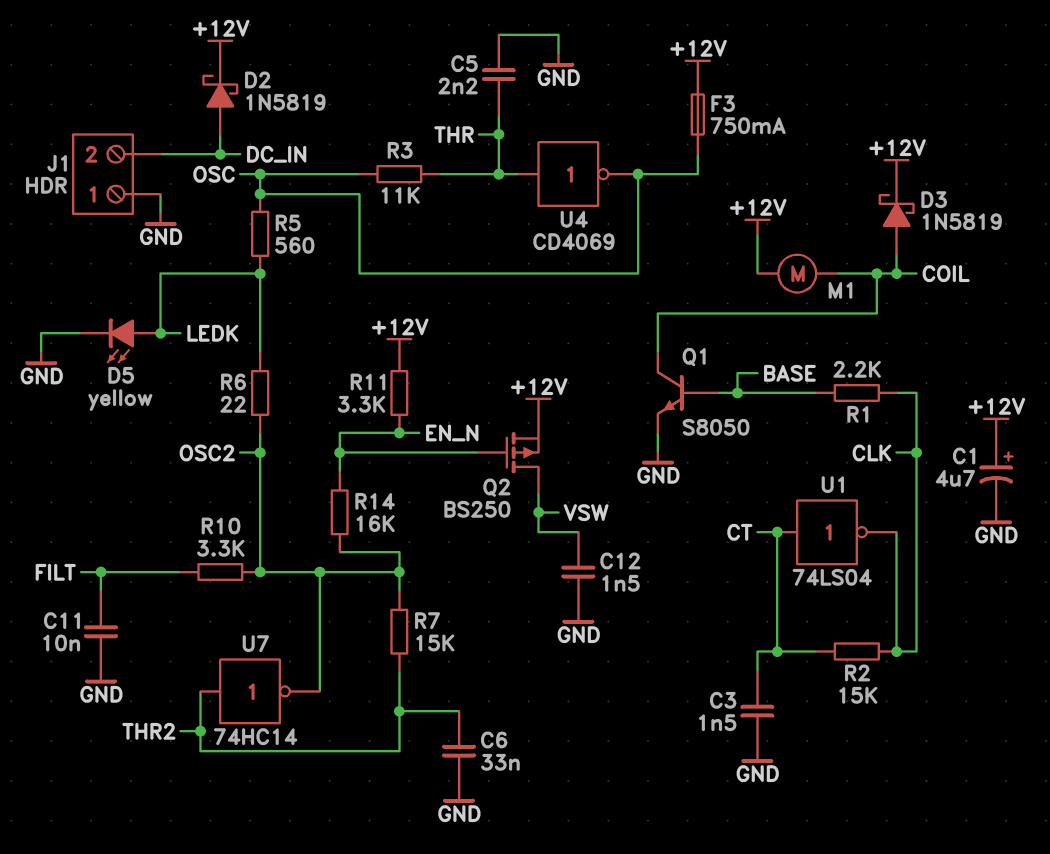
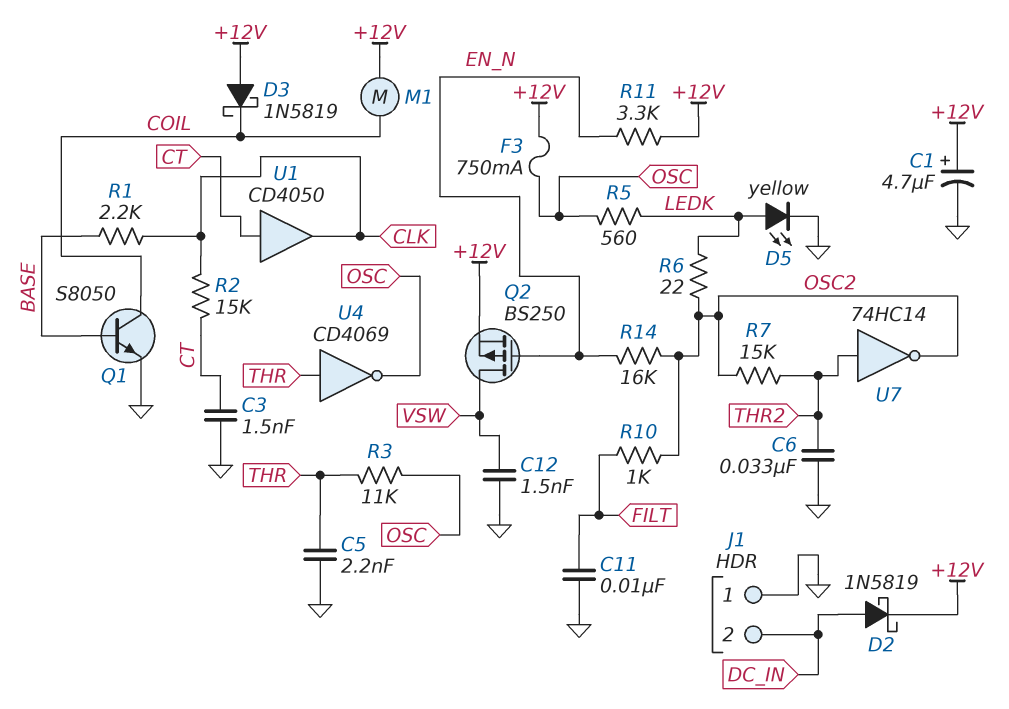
D3: schottky 1N5819 (A COIL, K +12V) -> schottky 1N5819 (A +12V, K COIL)
R10: 3.3k (FILT, OSC2) -> 1k (FILT, OSC2)
U1: NOT 74LS04 (in CT, out CLK) -> buffer CD4050 (in CT, out CLK)

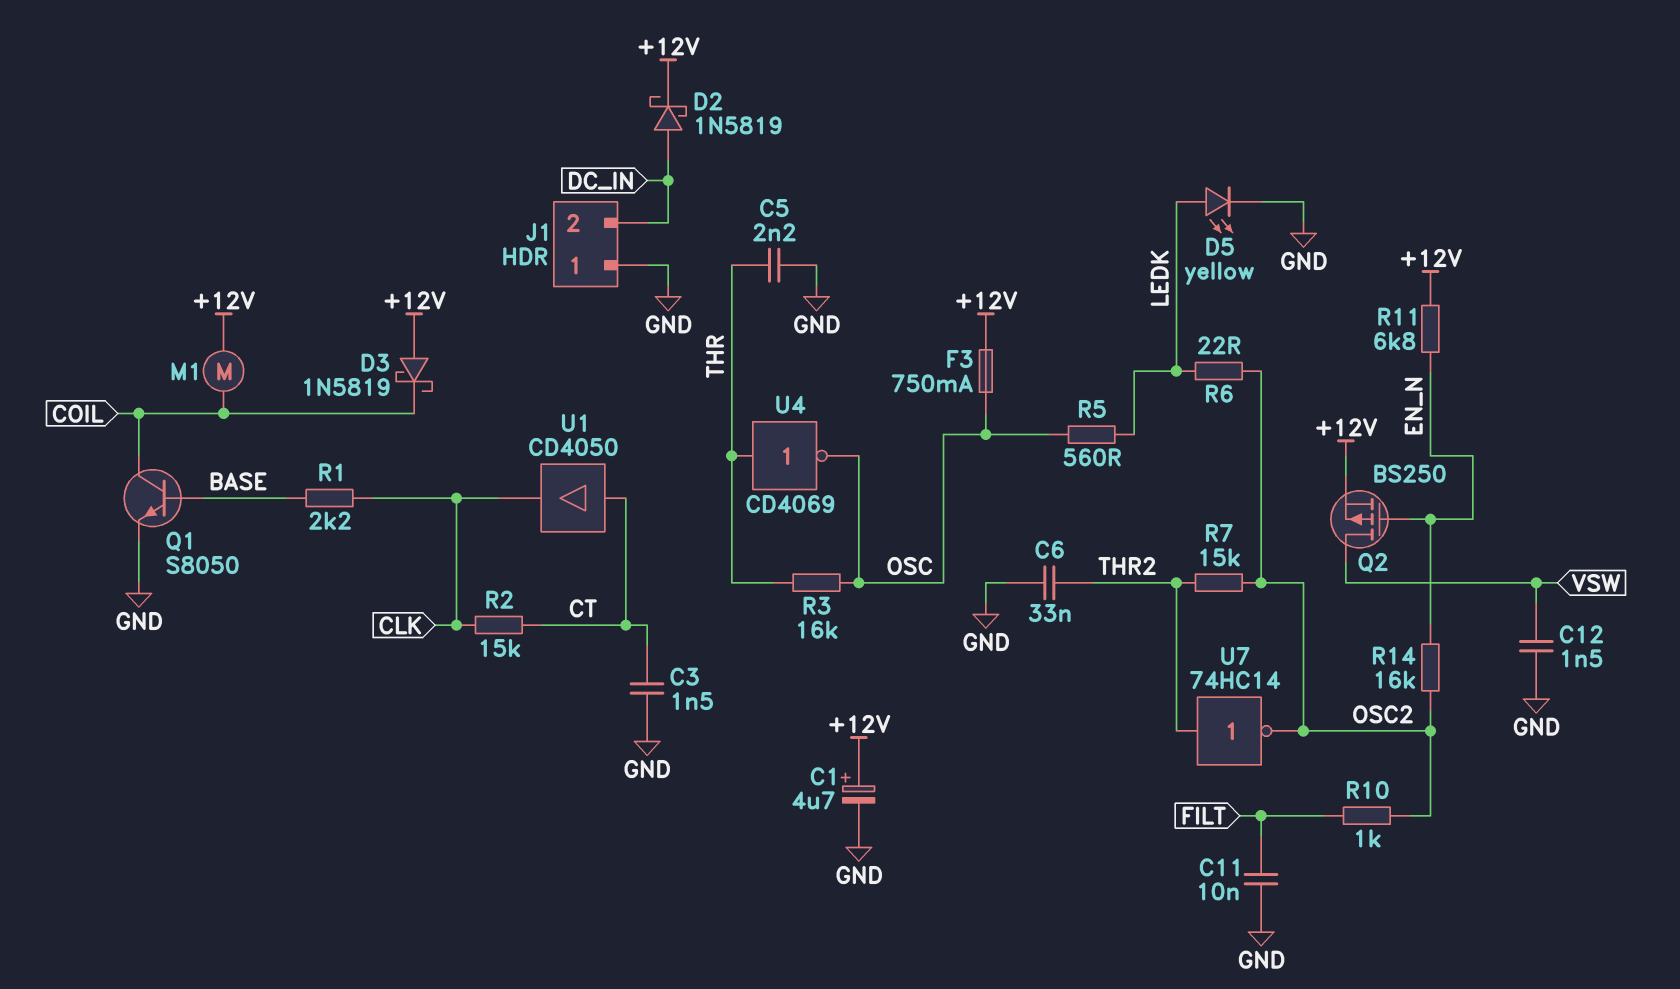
R3: 11k (OSC, THR) -> 16k (OSC, THR)
R11: 3.3k (+12V, EN_N) -> 6.8k (+12V, EN_N)

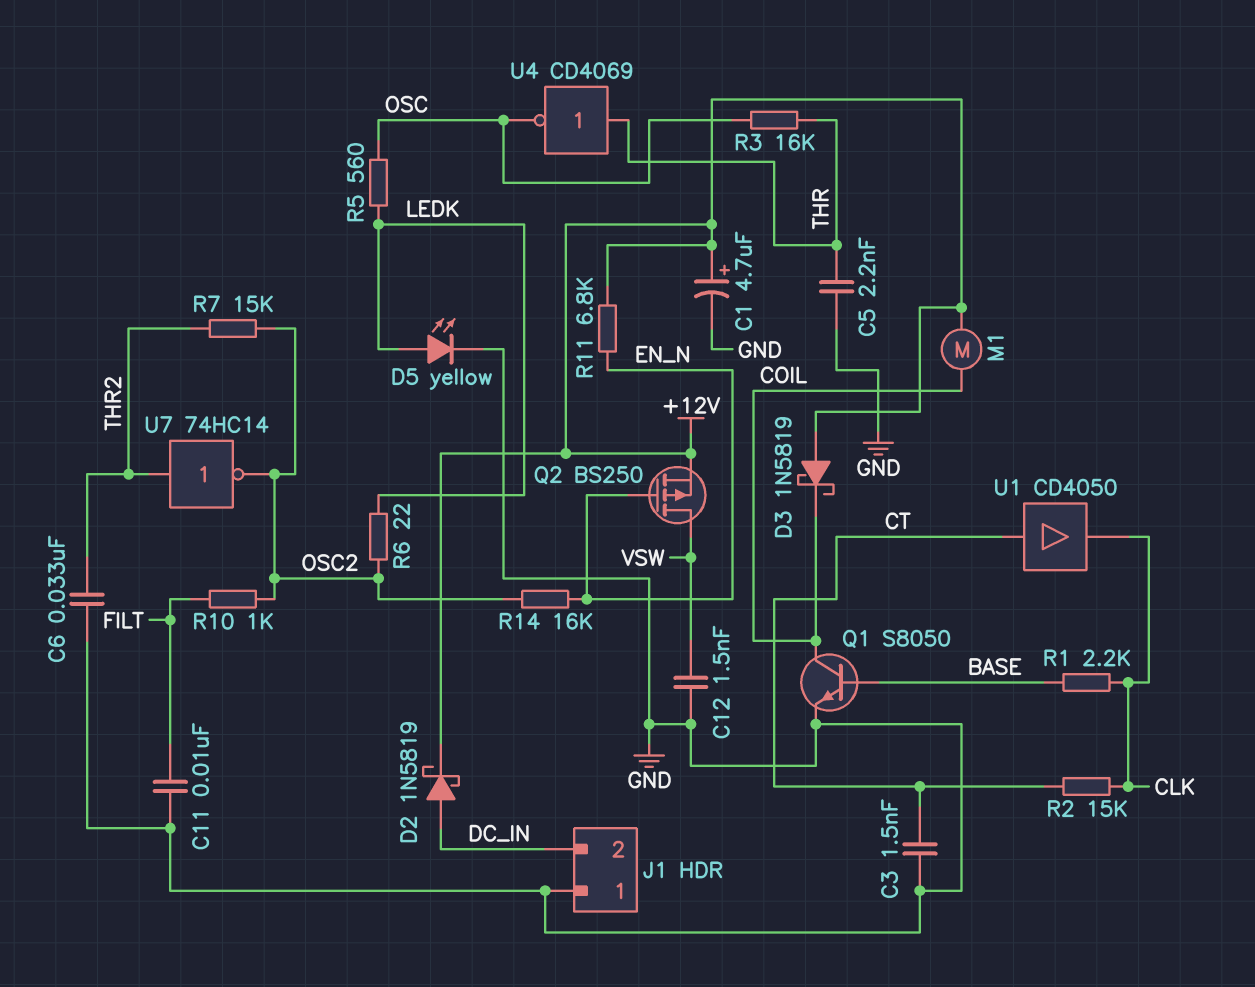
F3: 750mA (+12V, OSC) -> none

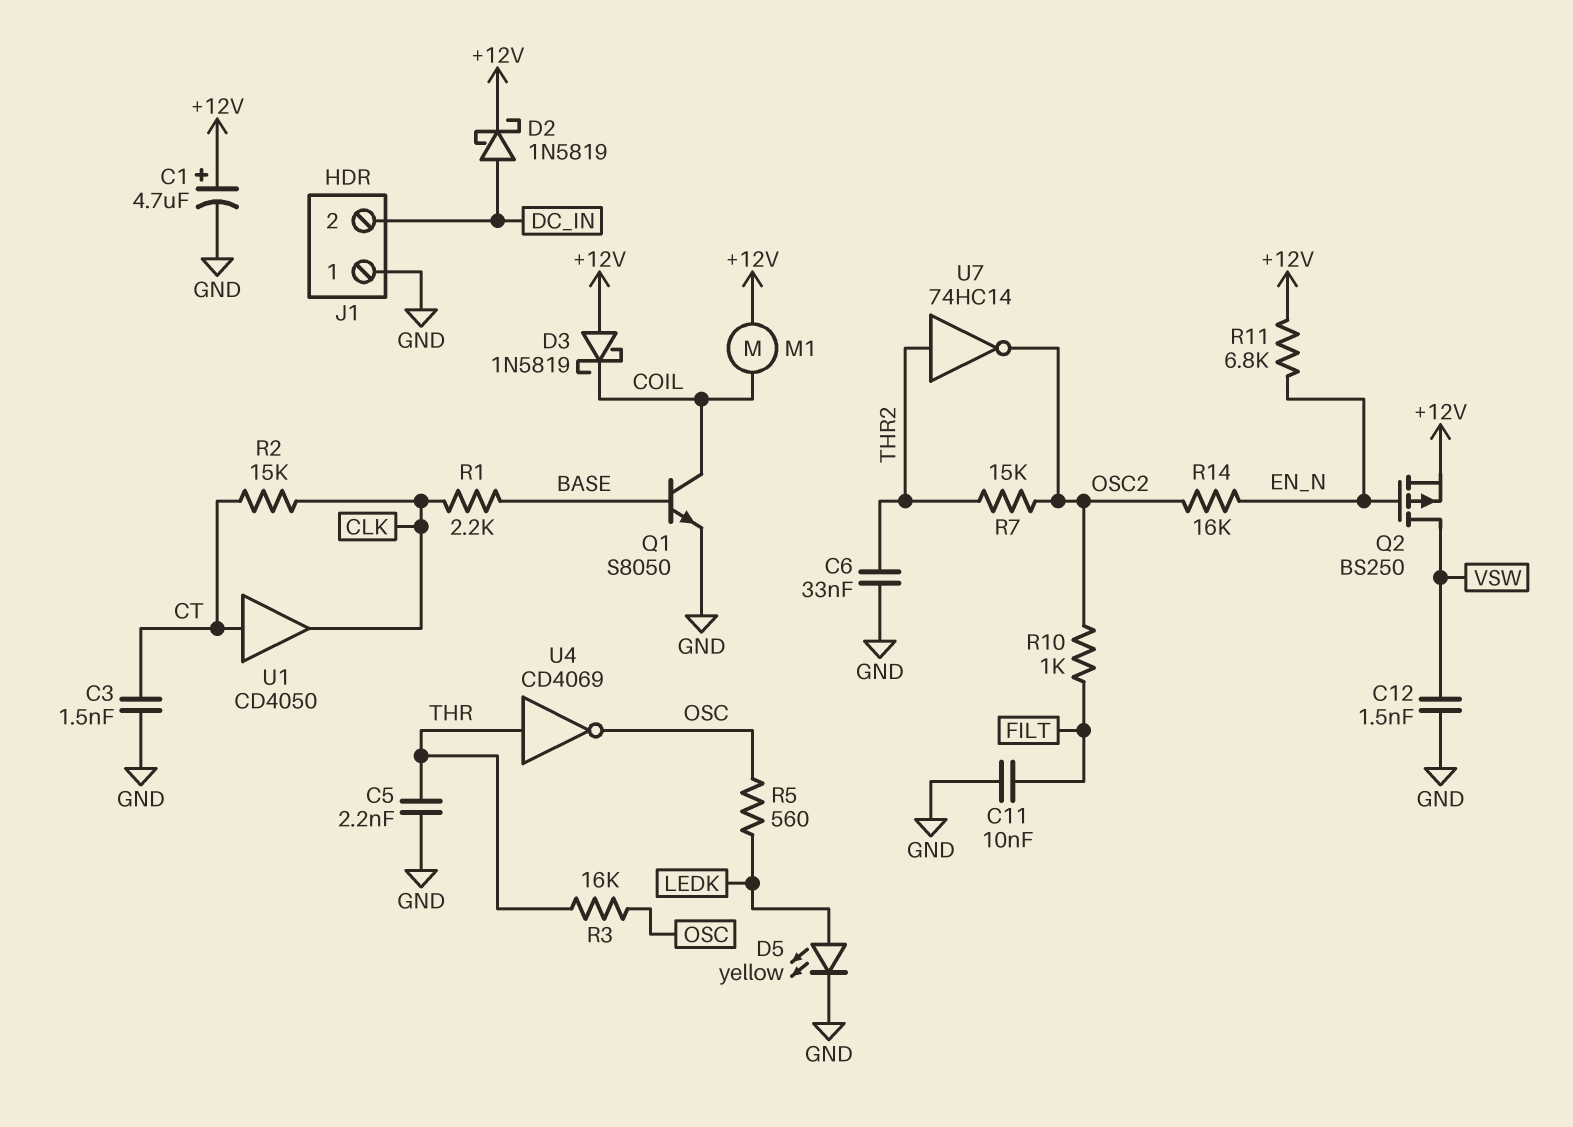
R6: 22 (LEDK, OSC2) -> none

